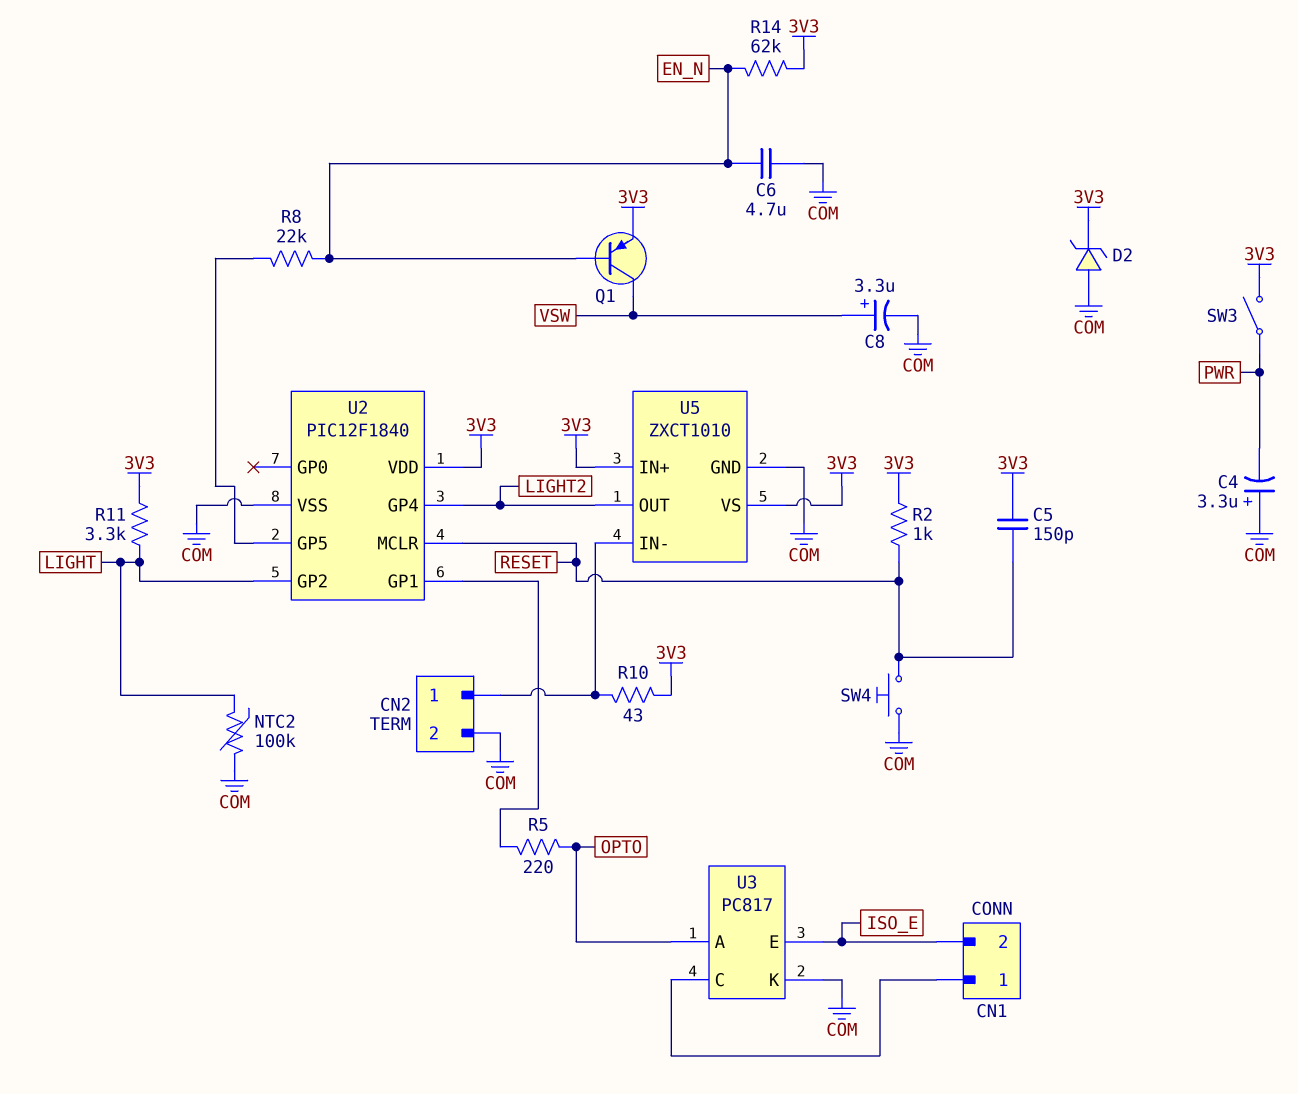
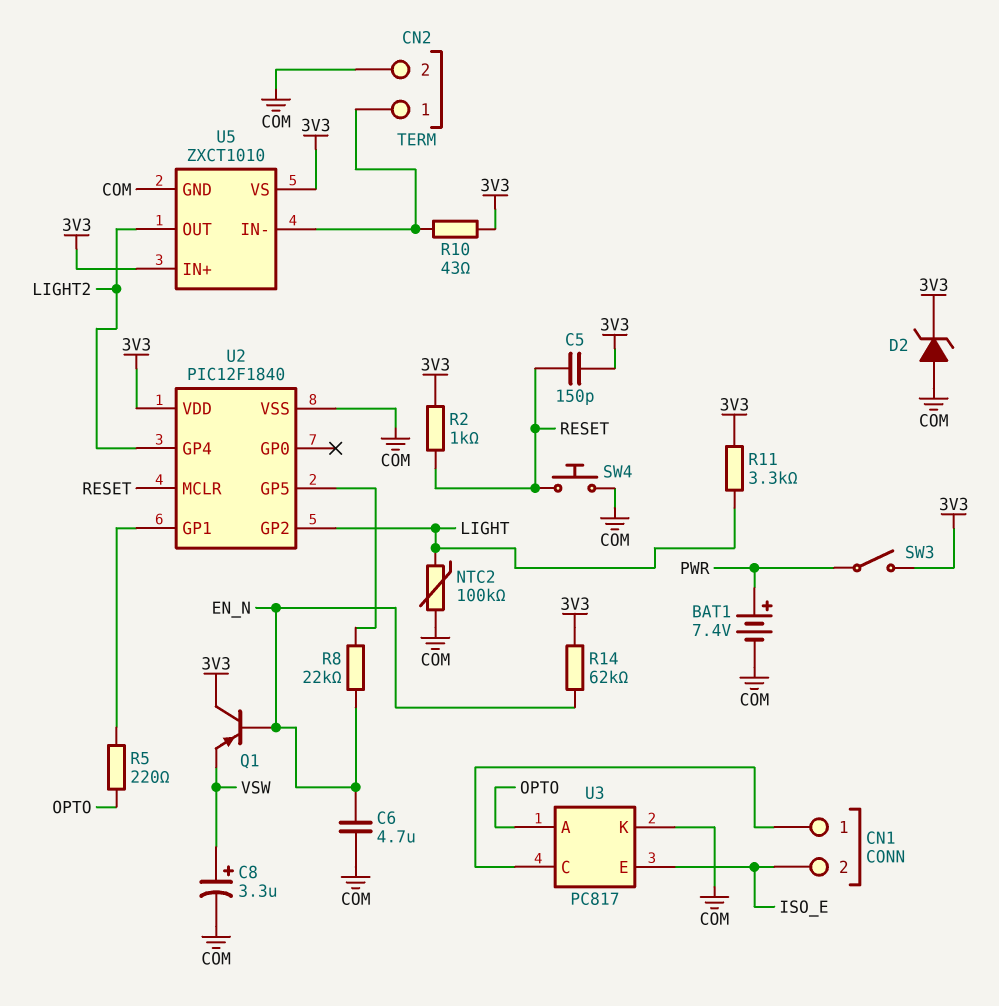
BAT1: none -> 7.4V (plus PWR, minus COM)
C4: 3.3uF (plus COM, minus PWR) -> none
Q1: PNP (B EN_N, C VSW, E 3V3) -> PNP (B EN_N, C 3V3, E VSW)

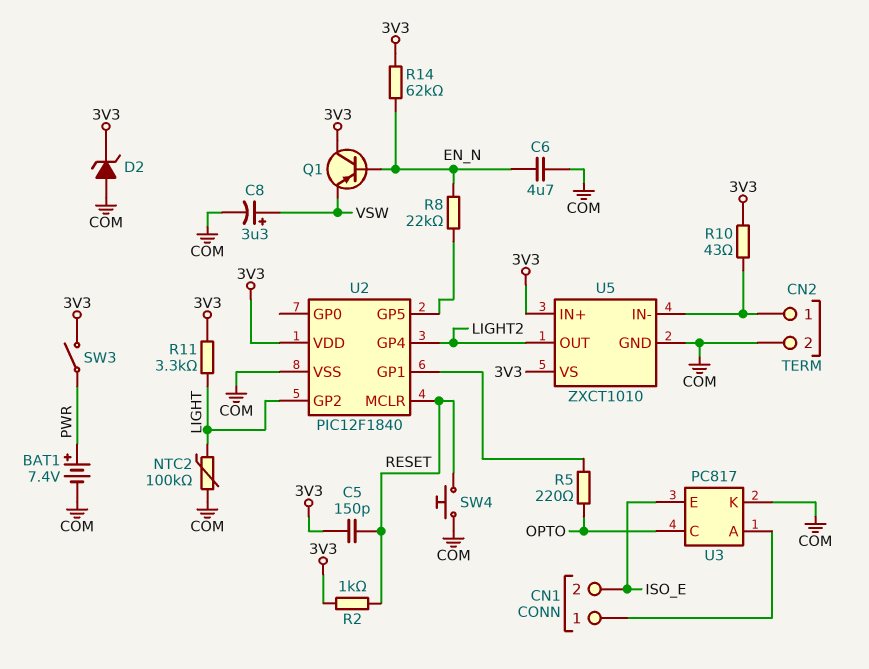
U3 pin A: OPTO -> CN1/1
U3 pin C: CN1/1 -> OPTO

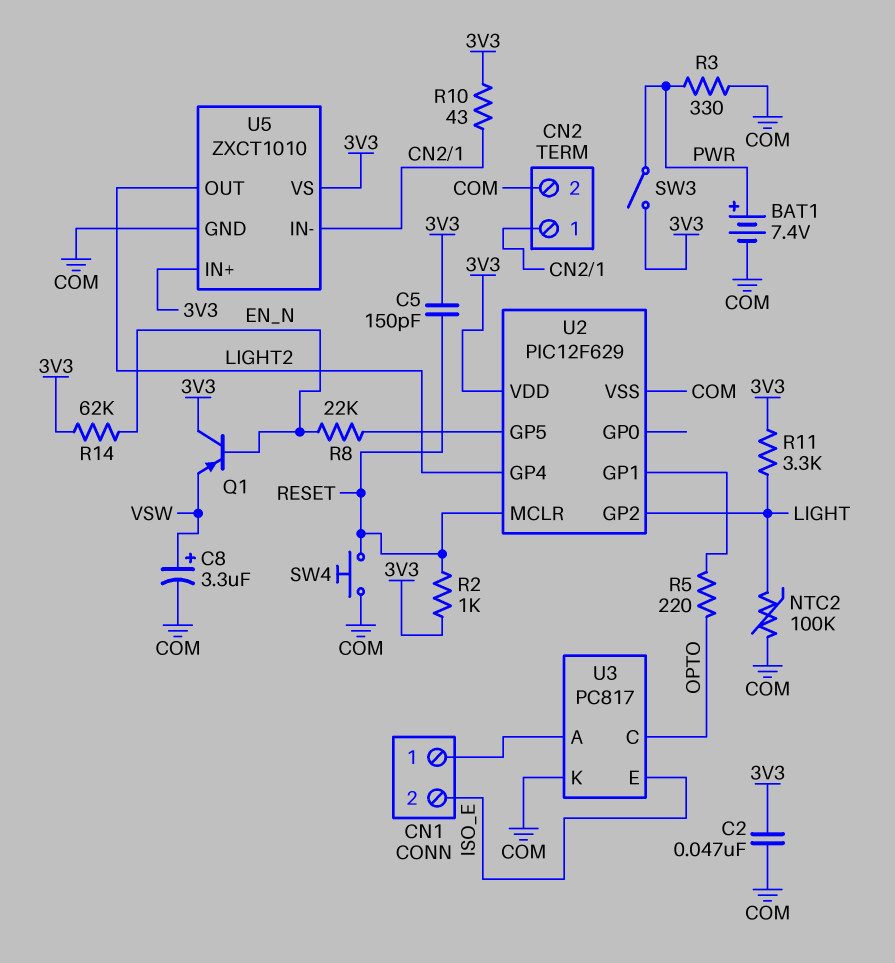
C2: none -> 47nF (3V3, COM)
C6: 4.7uF (COM, EN_N) -> none
D2: zener (A COM, K 3V3) -> none
R3: none -> 330 (COM, PWR)
U2: PIC12F1840 -> PIC12F629

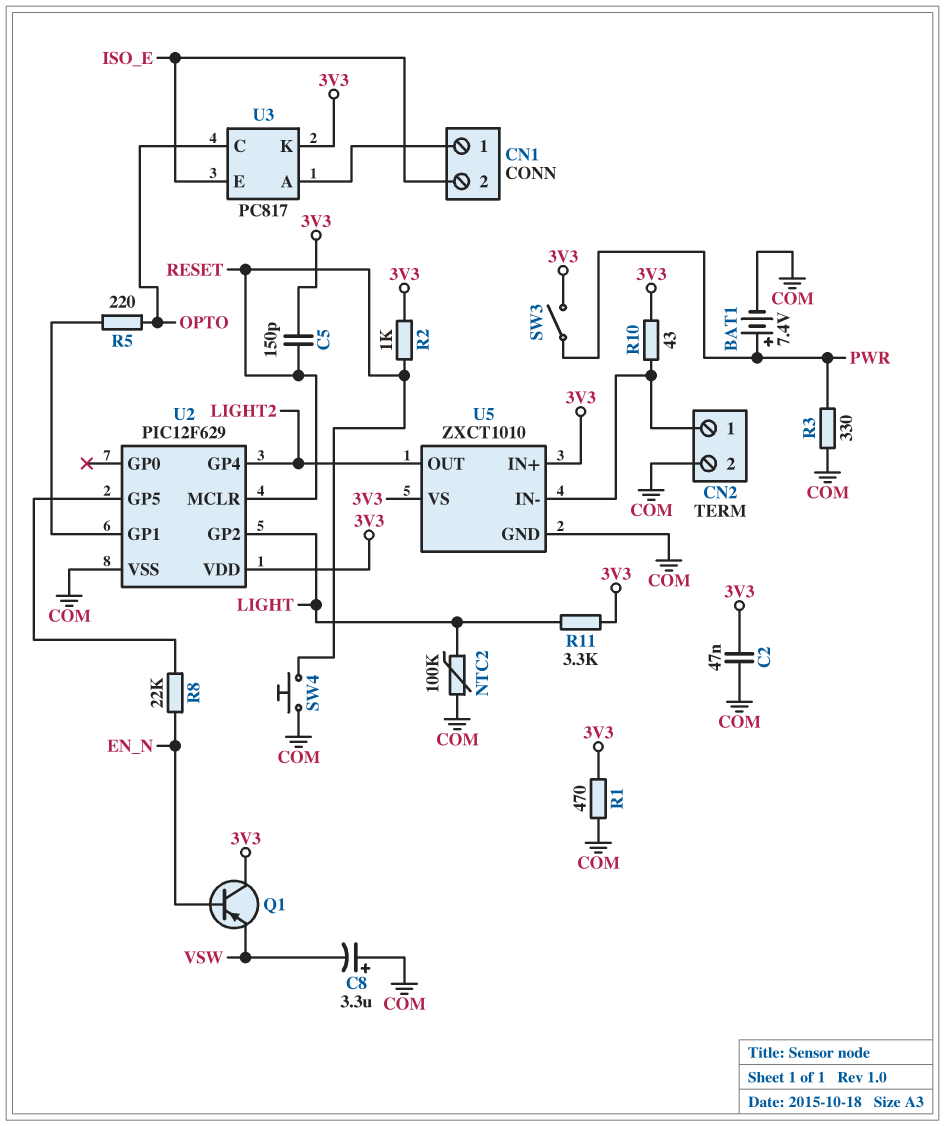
C8: 3.3uF (plus VSW, minus COM) -> 3.3uF (plus COM, minus VSW)
R1: none -> 470 (3V3, COM)
R14: 62k (3V3, EN_N) -> none
U3 pin K: COM -> 3V3

